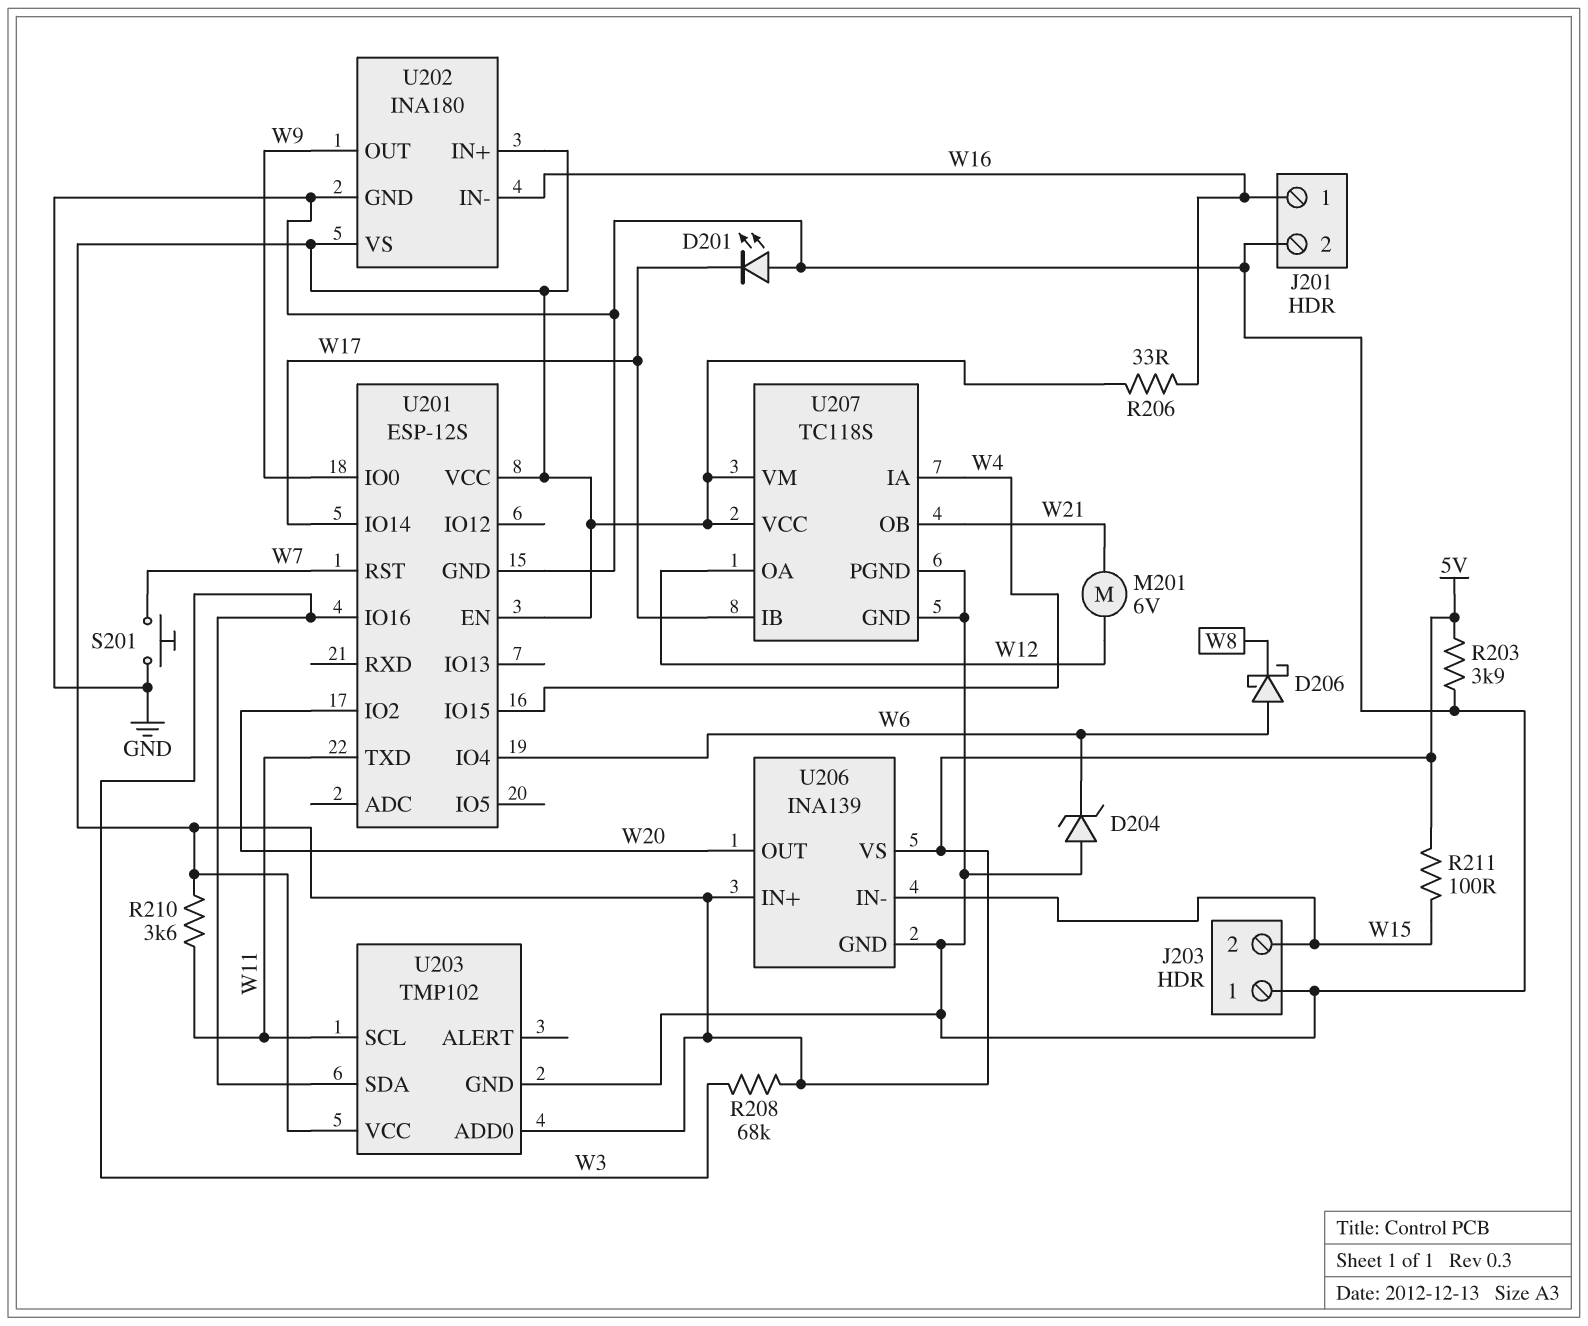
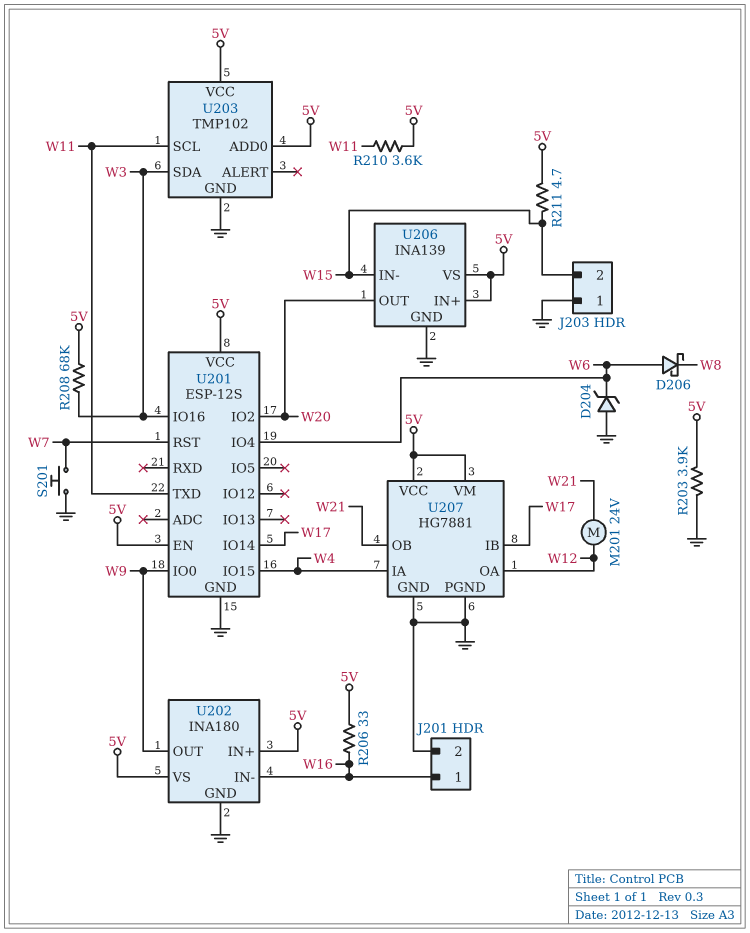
D201: LED (A GND, K W17) -> none
M201: motor 6V (W12, W21) -> motor 24V (W12, W21)
R211: 100 (5V, W15) -> 4.7 (5V, W15)
U207: TC118S -> HG7881

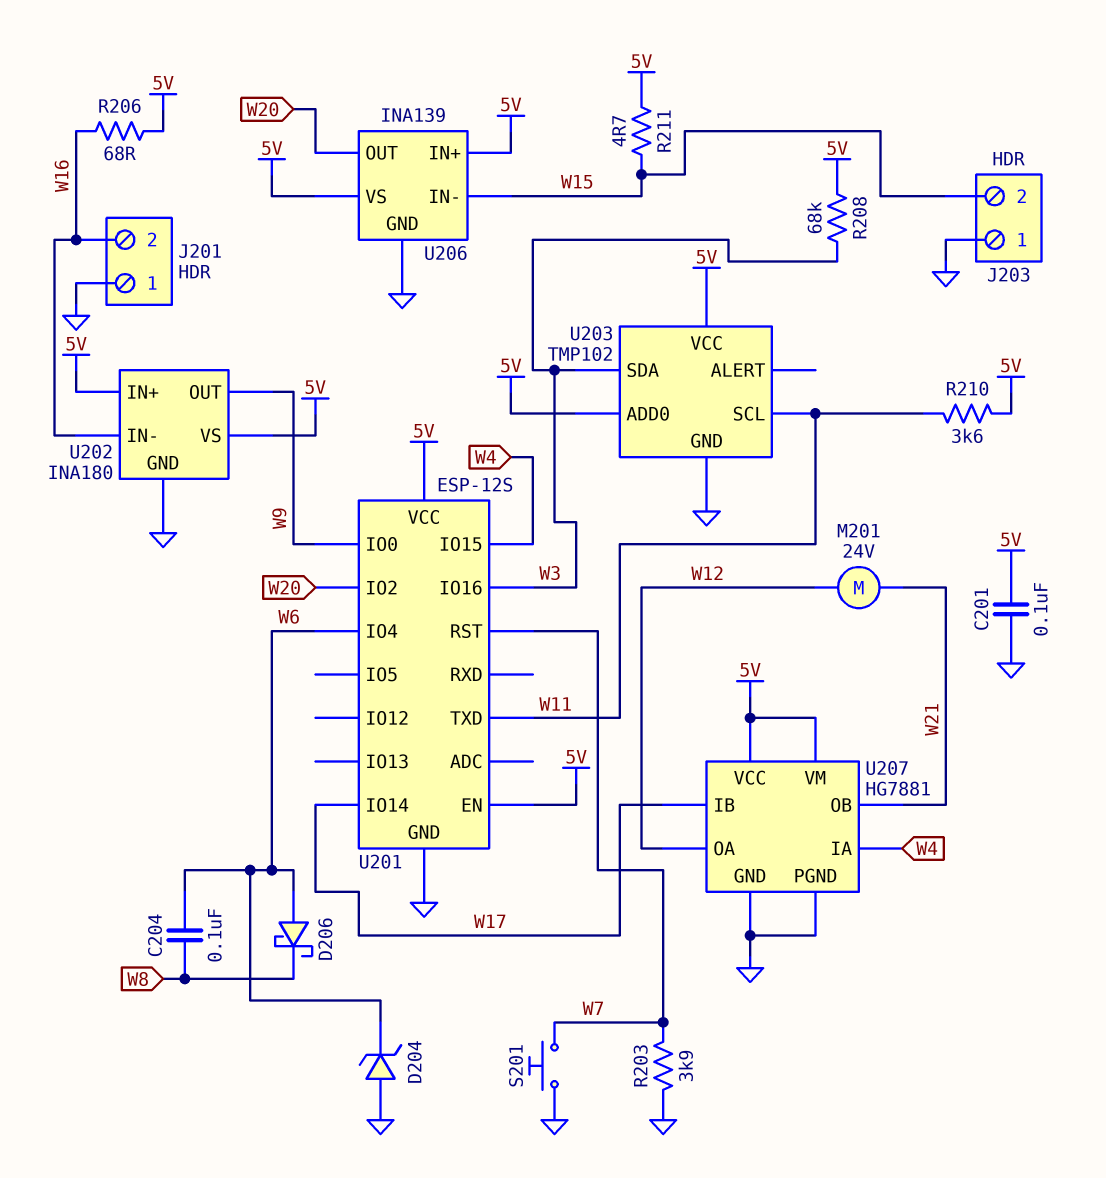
C201: none -> 100nF (5V, GND)
C204: none -> 100nF (W6, W8)
J201 pin 1: W16 -> GND
J201 pin 2: GND -> W16
R203: 3.9k (5V, GND) -> 3.9k (GND, W7)
R206: 33 (5V, W16) -> 68 (5V, W16)

